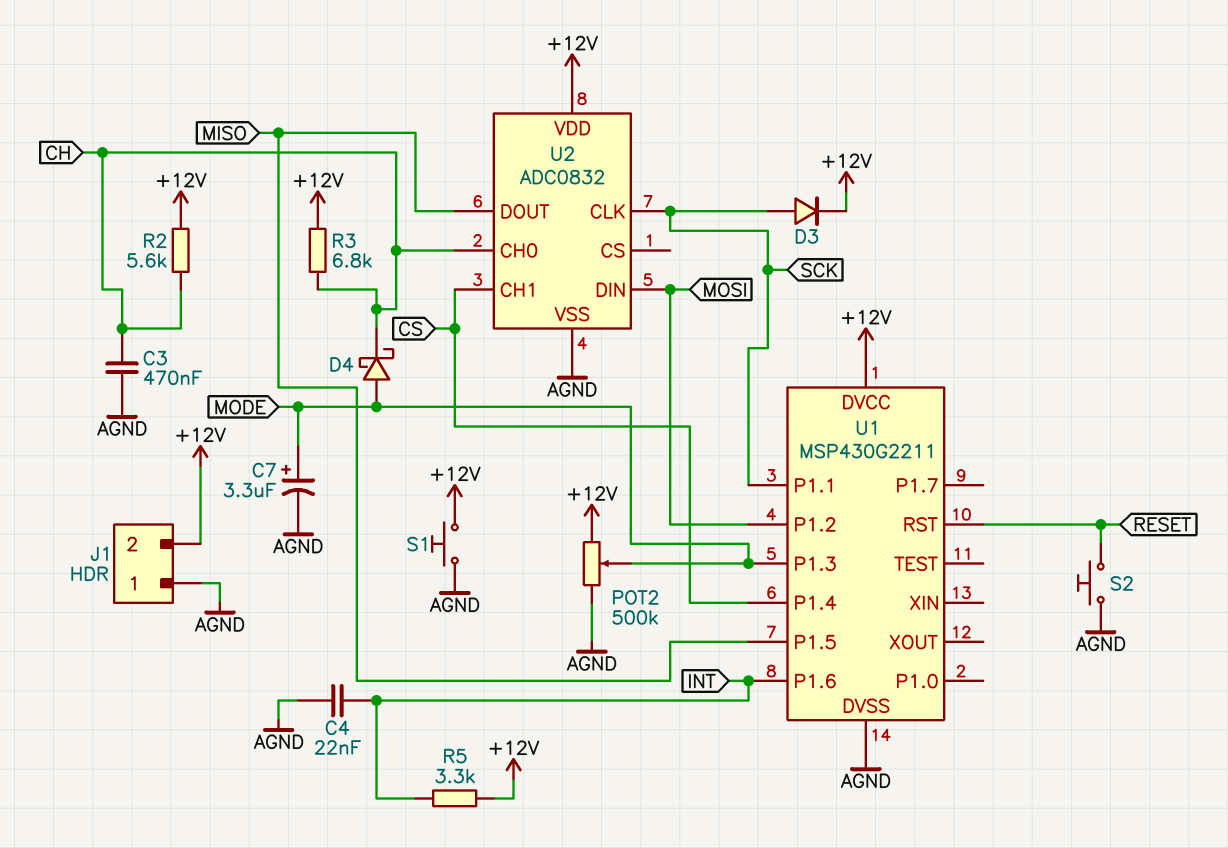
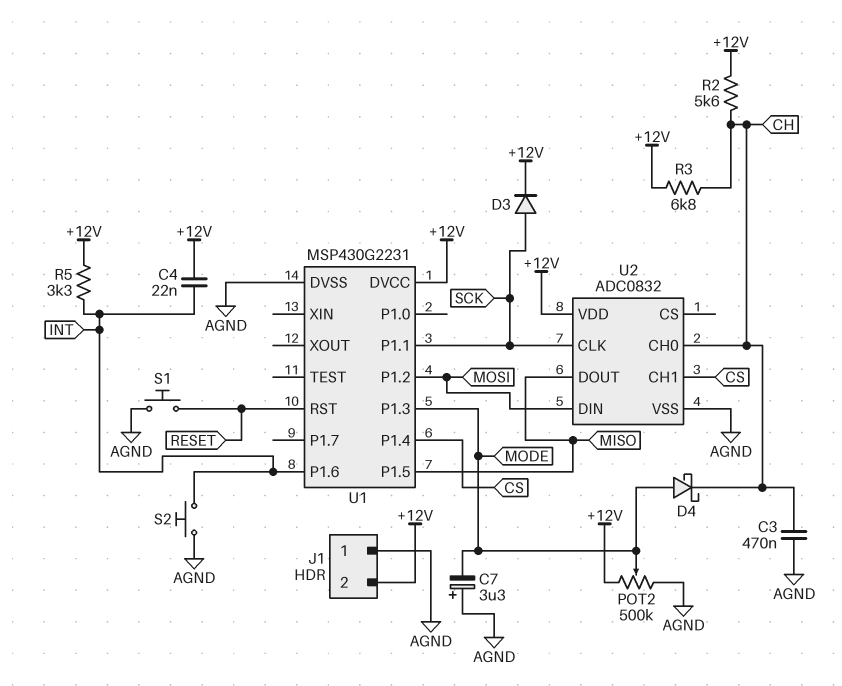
C4: 22nF (AGND, INT) -> 22nF (+12V, INT)
C7: 3.3uF (plus MODE, minus AGND) -> 3.3uF (plus AGND, minus MODE)
S1: button (+12V, AGND) -> button (AGND, RESET)
S2: button (AGND, RESET) -> button (AGND, INT)
U1: MSP430G2211 -> MSP430G2231

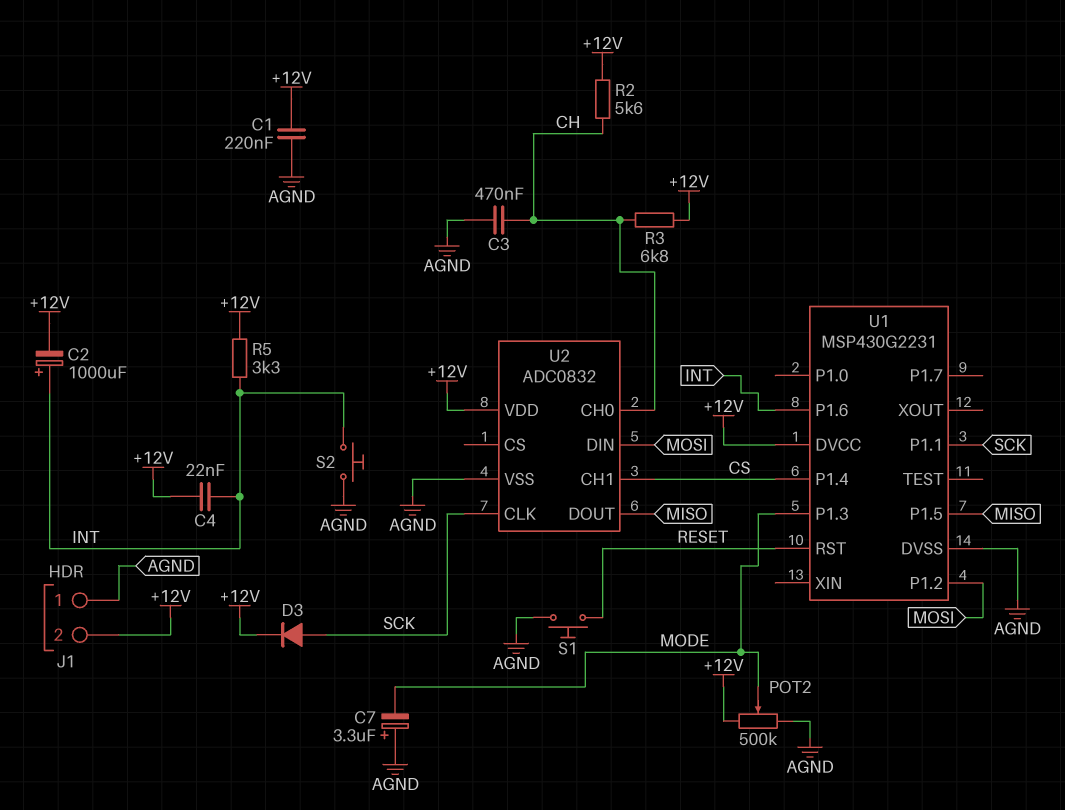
C1: none -> 220nF (+12V, AGND)
C2: none -> 1000uF (plus INT, minus +12V)
D4: schottky (A MODE, K CH) -> none

